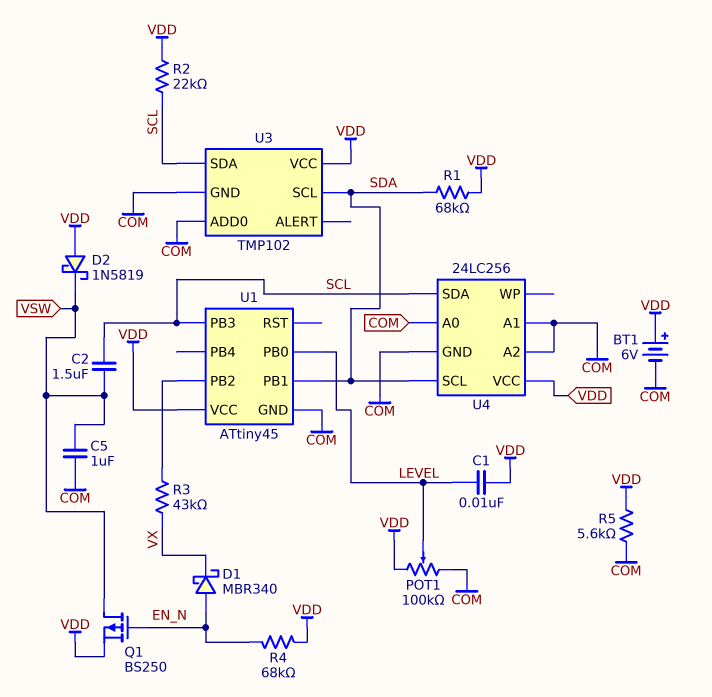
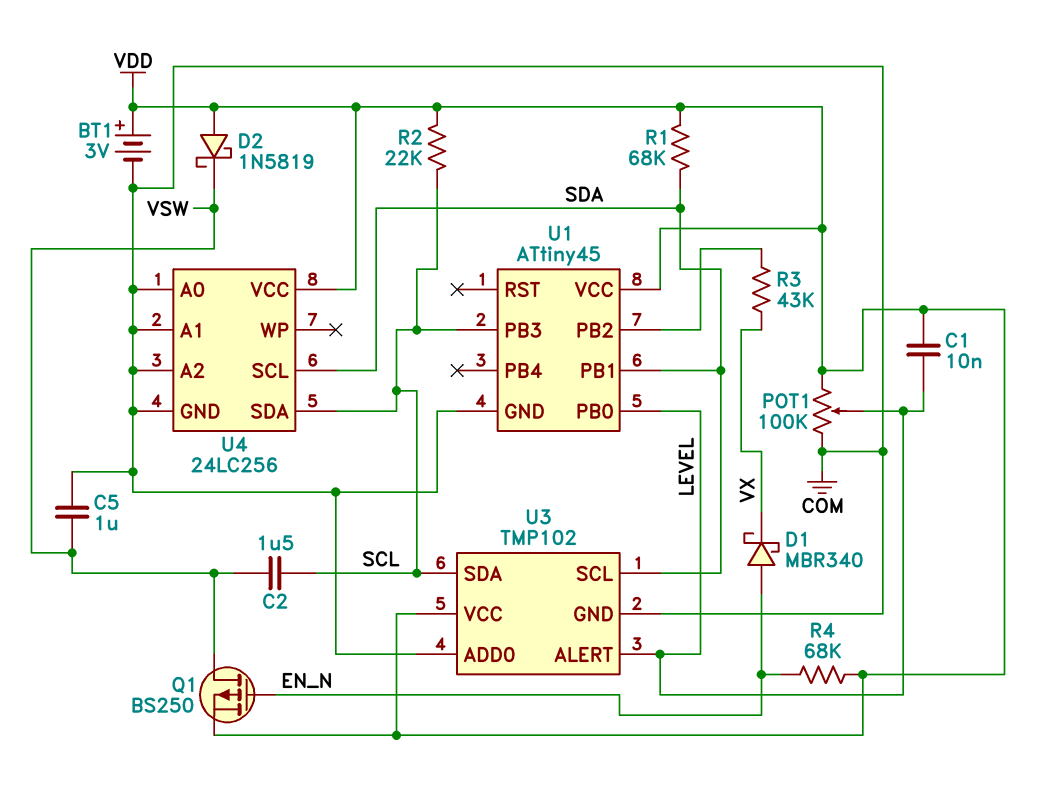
BT1: 6V (plus VDD, minus COM) -> 3V (plus VDD, minus COM)
R5: 5.6k (COM, VDD) -> none
U3 pin ALERT: none -> LEVEL

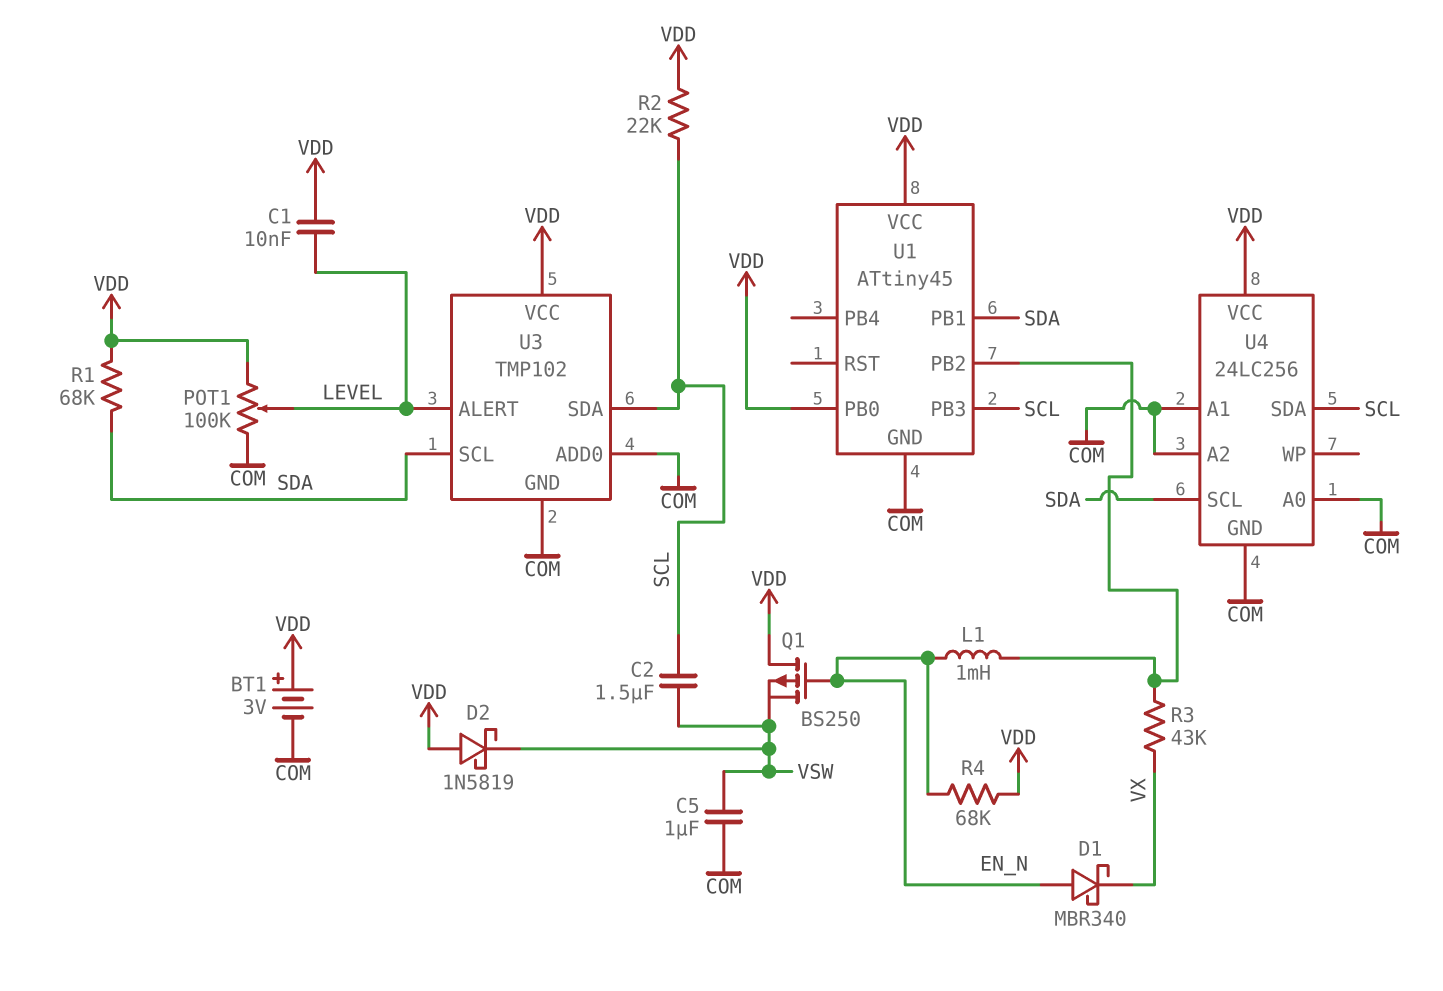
L1: none -> 1mH (EN_N, U1/PB2)
Q1: PMOS BS250 (G EN_N, D VSW, S VDD) -> PMOS BS250 (G EN_N, D VDD, S VSW)
U1 pin PB0: LEVEL -> VDD

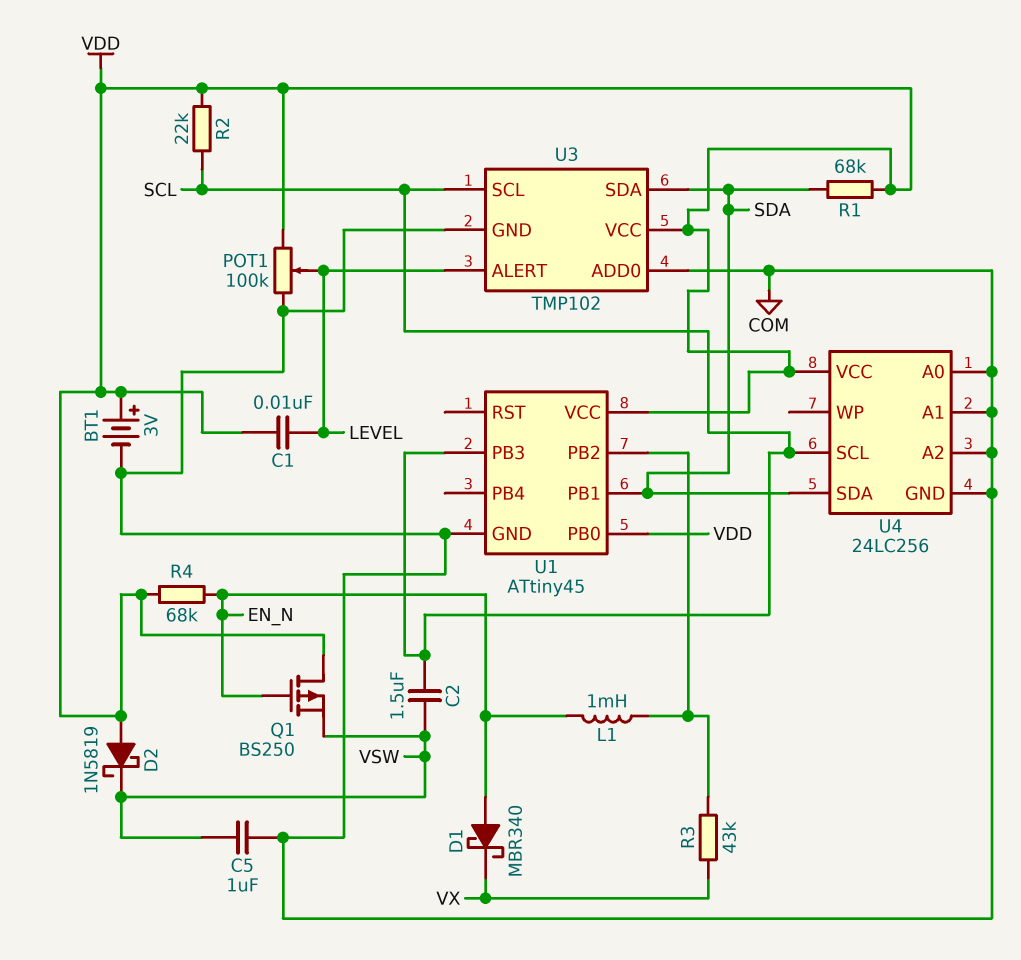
U3 pin SCL: SDA -> SCL
U3 pin SDA: SCL -> SDA
U4 pin SCL: SDA -> SCL
U4 pin SDA: SCL -> SDA

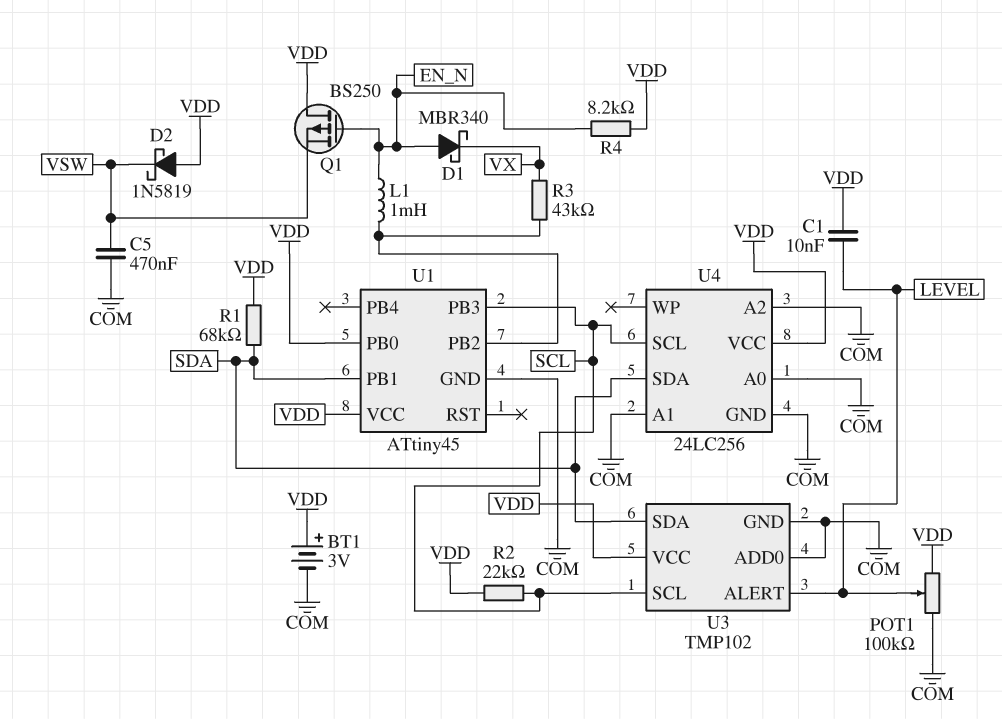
C2: 1.5uF (SCL, VSW) -> none
C5: 1uF (COM, VSW) -> 470nF (COM, VSW)
R4: 68k (EN_N, VDD) -> 8.2k (EN_N, VDD)

